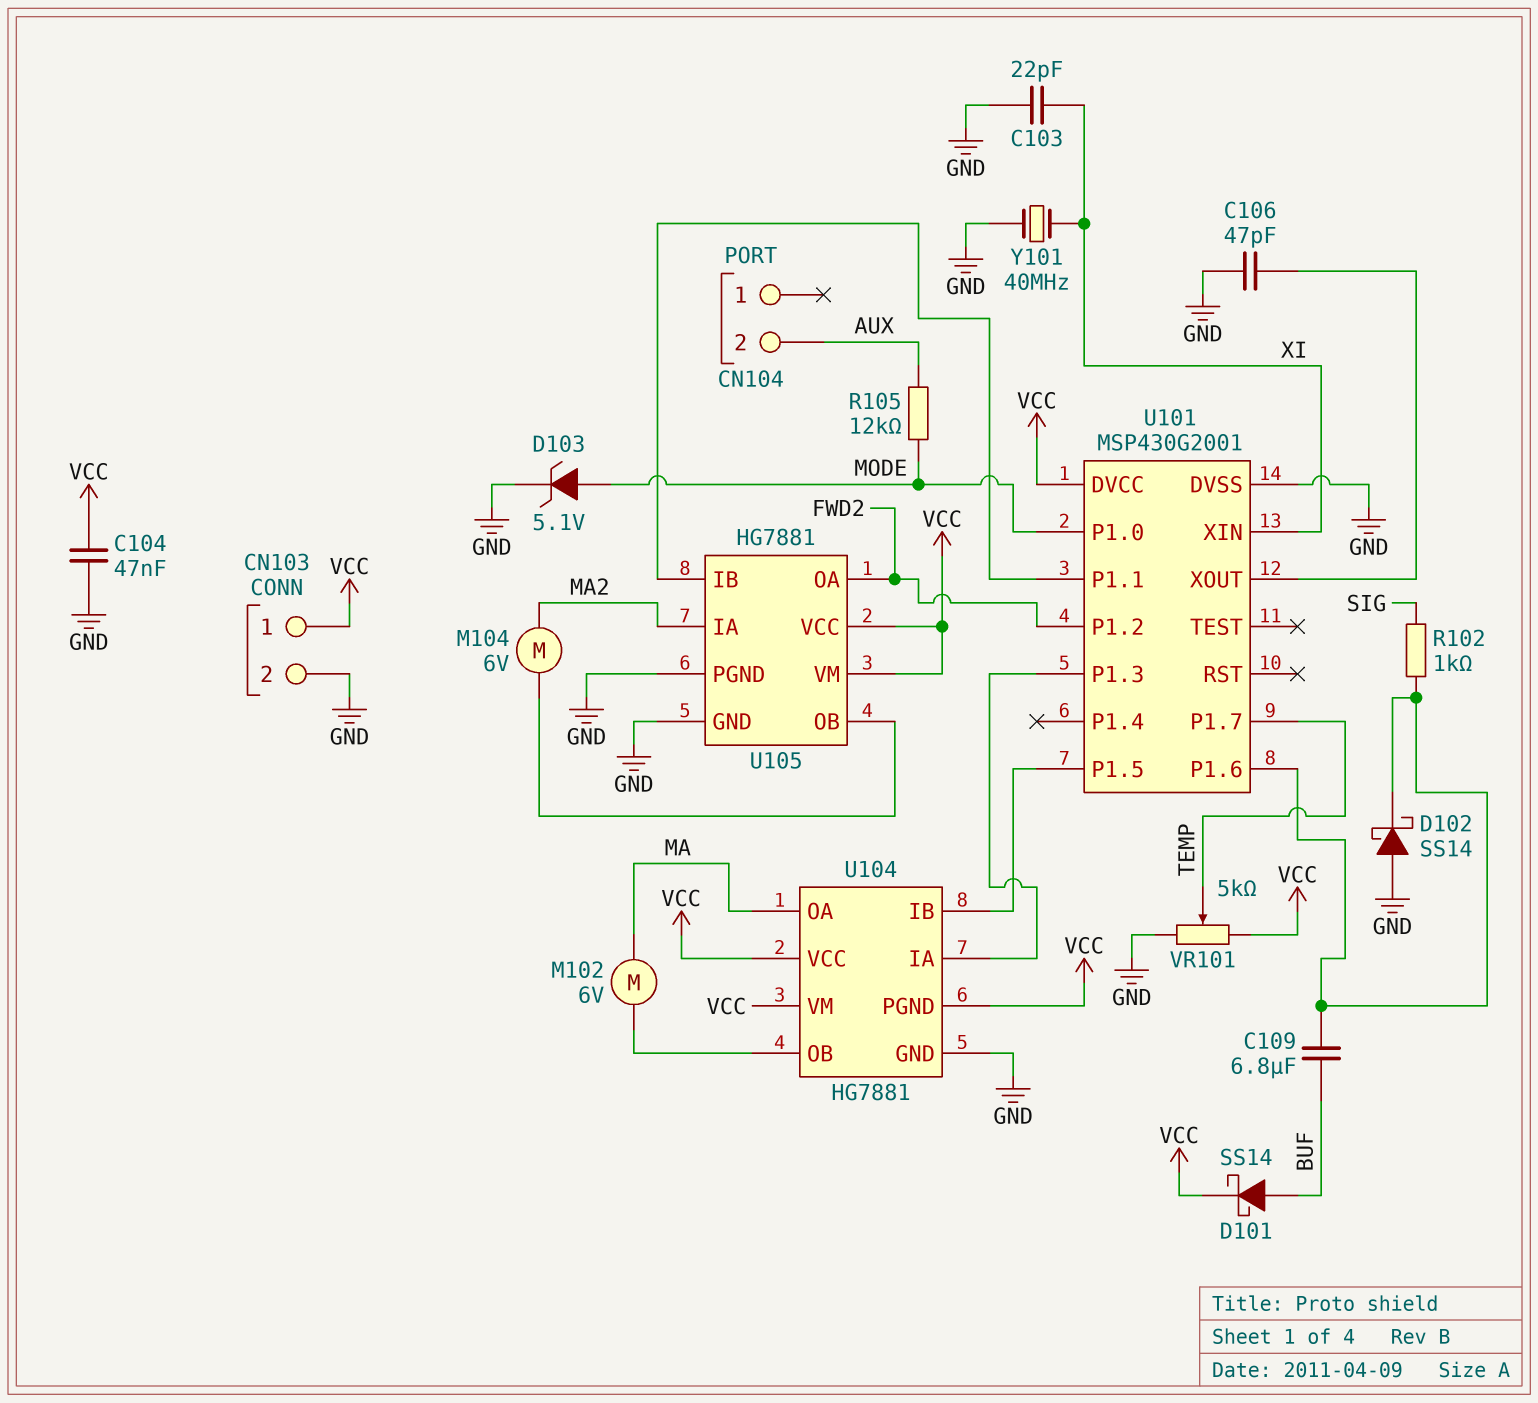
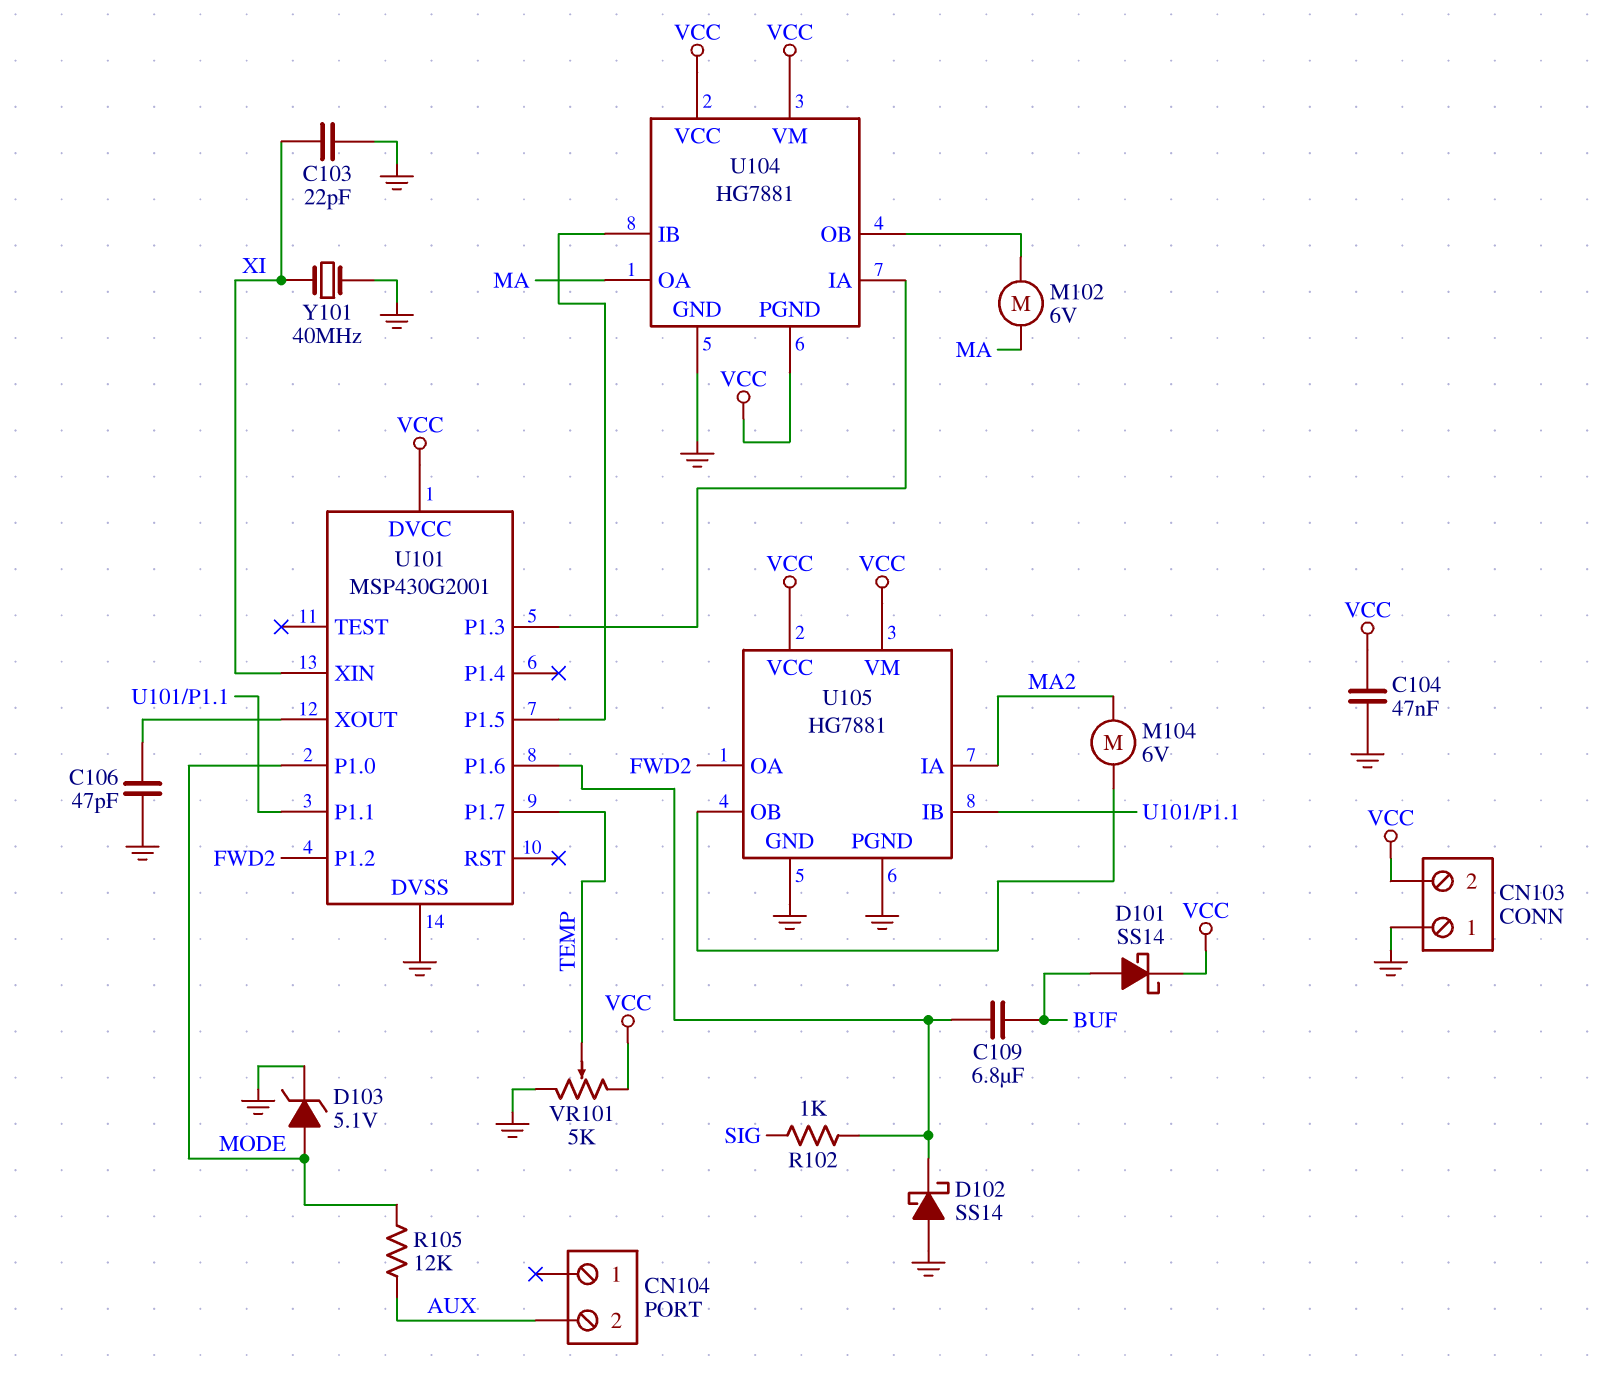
CN103 pin 1: VCC -> GND
CN103 pin 2: GND -> VCC

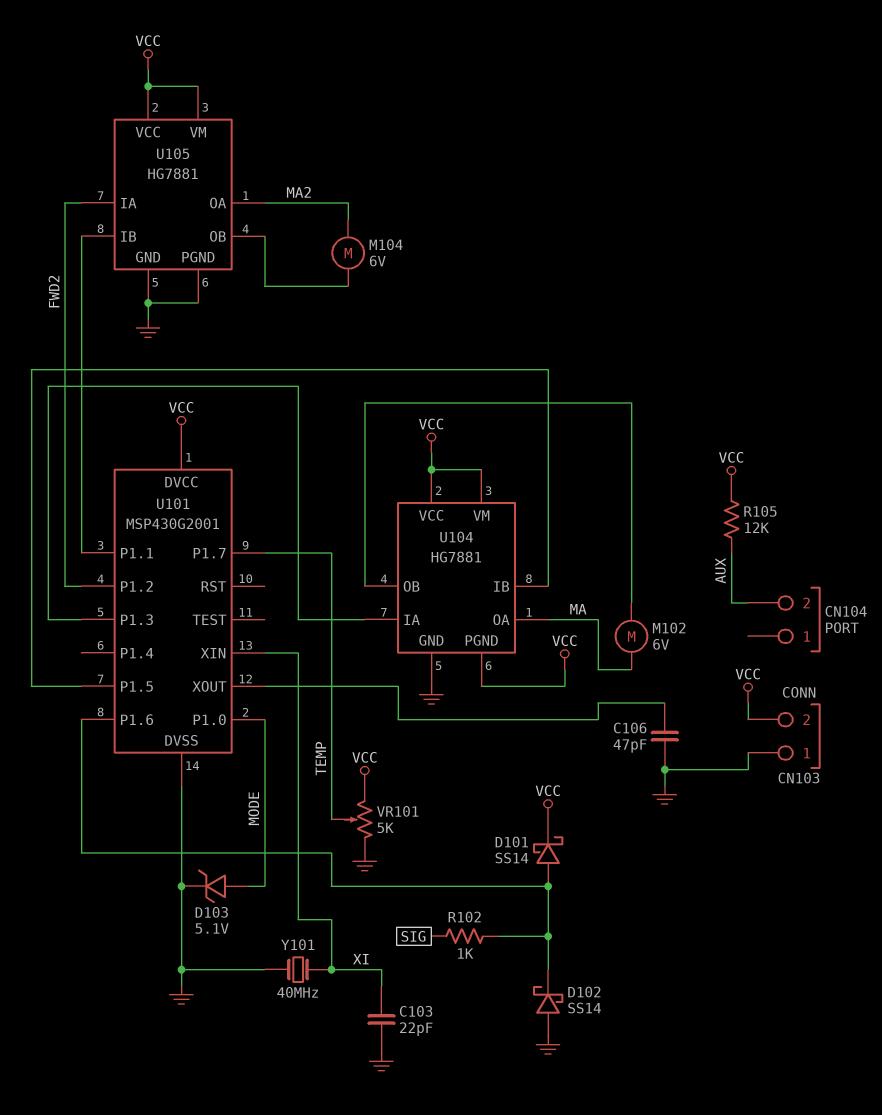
C104: 47nF (GND, VCC) -> none
C109: 6.8uF (BUF, U101/P1.6) -> none
D101: schottky SS14 (A BUF, K VCC) -> schottky SS14 (A U101/P1.6, K VCC)
R105: 12k (AUX, MODE) -> 12k (AUX, VCC)
U105 pin IA: MA2 -> FWD2
U105 pin OA: FWD2 -> MA2

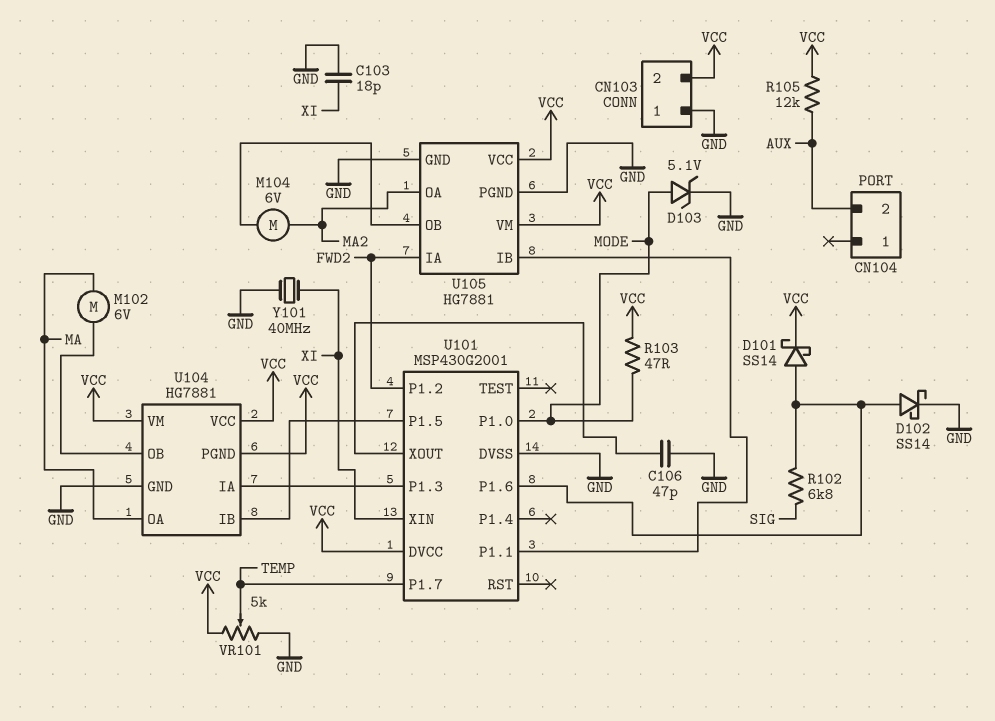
C103: 22pF (GND, XI) -> 18pF (GND, XI)
D102: schottky SS14 (A GND, K U101/P1.6) -> schottky SS14 (A U101/P1.6, K GND)
R102: 1k (SIG, U101/P1.6) -> 6.8k (SIG, U101/P1.6)
R103: none -> 47 (MODE, VCC)

